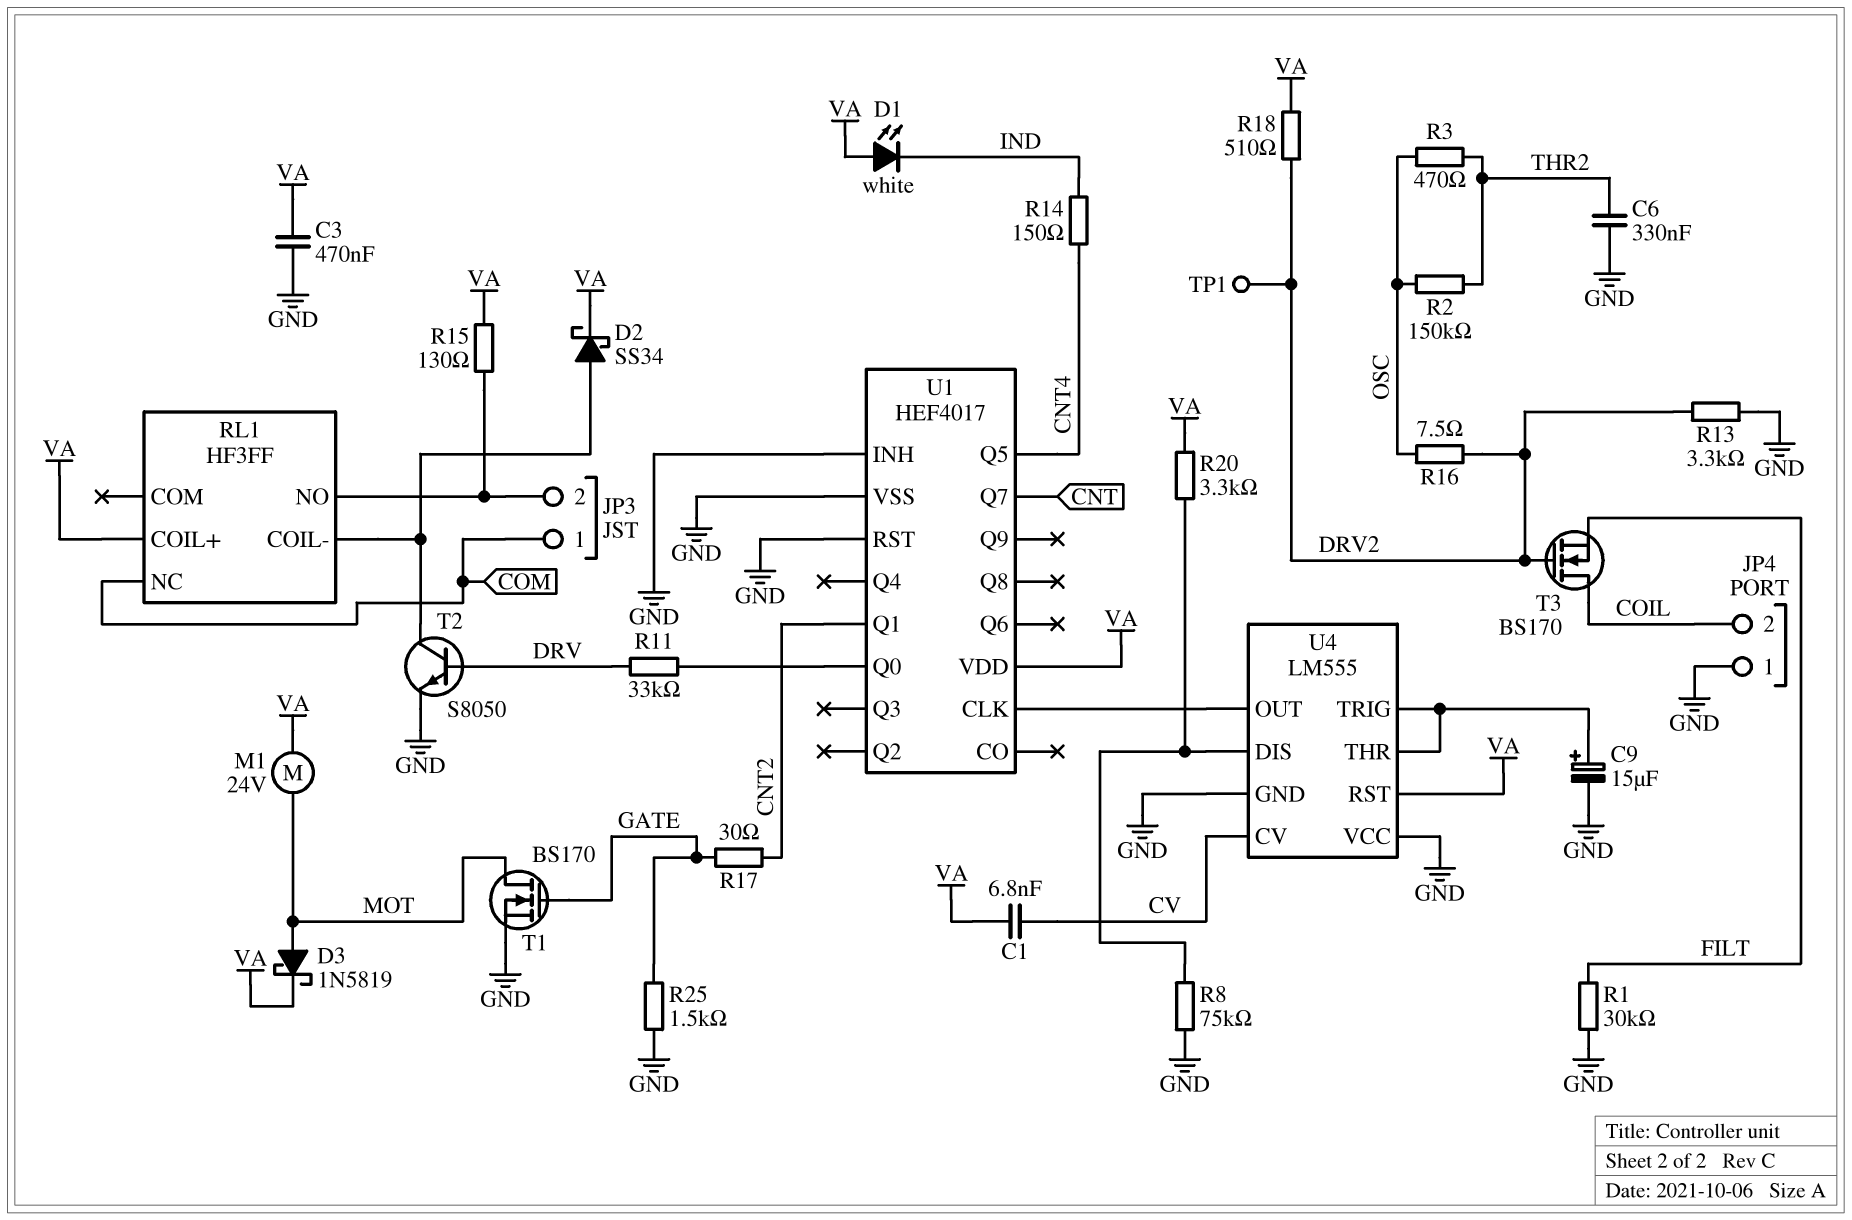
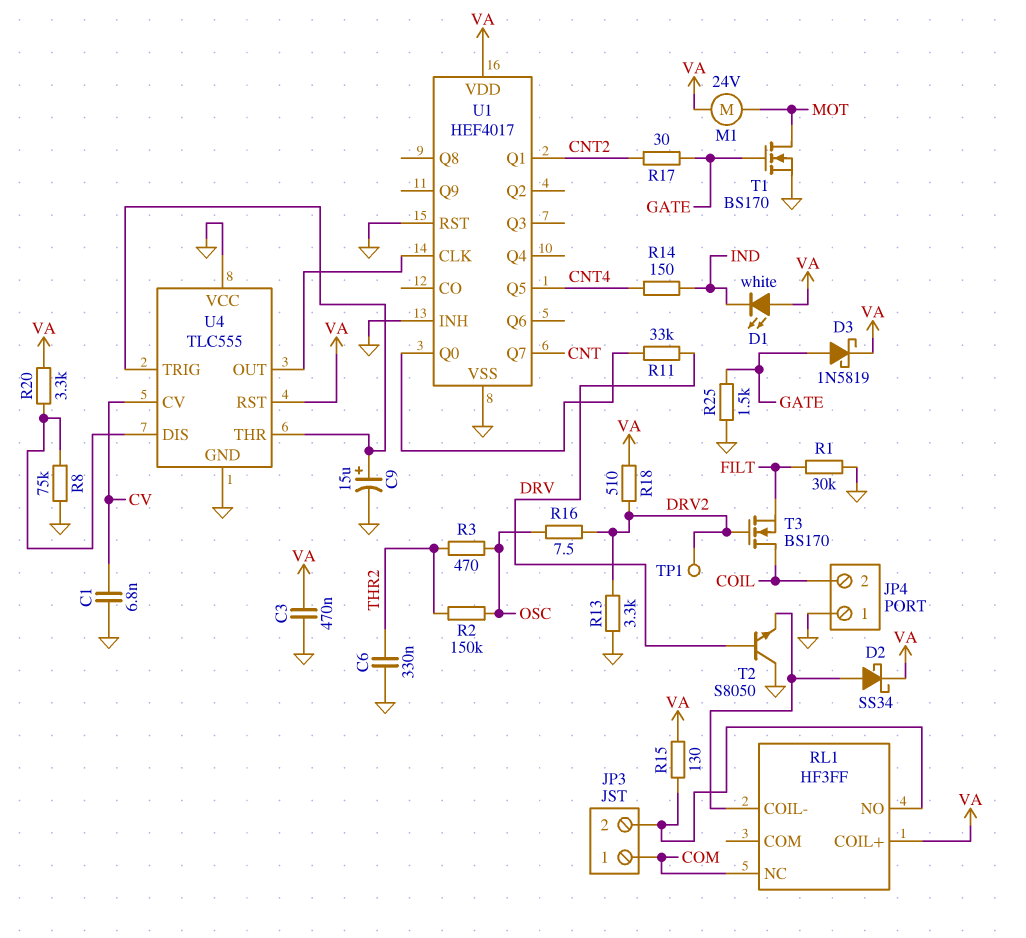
C1: 6.8nF (CV, VA) -> 6.8nF (CV, GND)
D3: schottky 1N5819 (A MOT, K VA) -> schottky 1N5819 (A GATE, K VA)
T2: NPN S8050 (B DRV, C RL1/COIL-, E GND) -> NPN S8050 (B DRV, C GND, E RL1/COIL-)
U4: LM555 -> TLC555

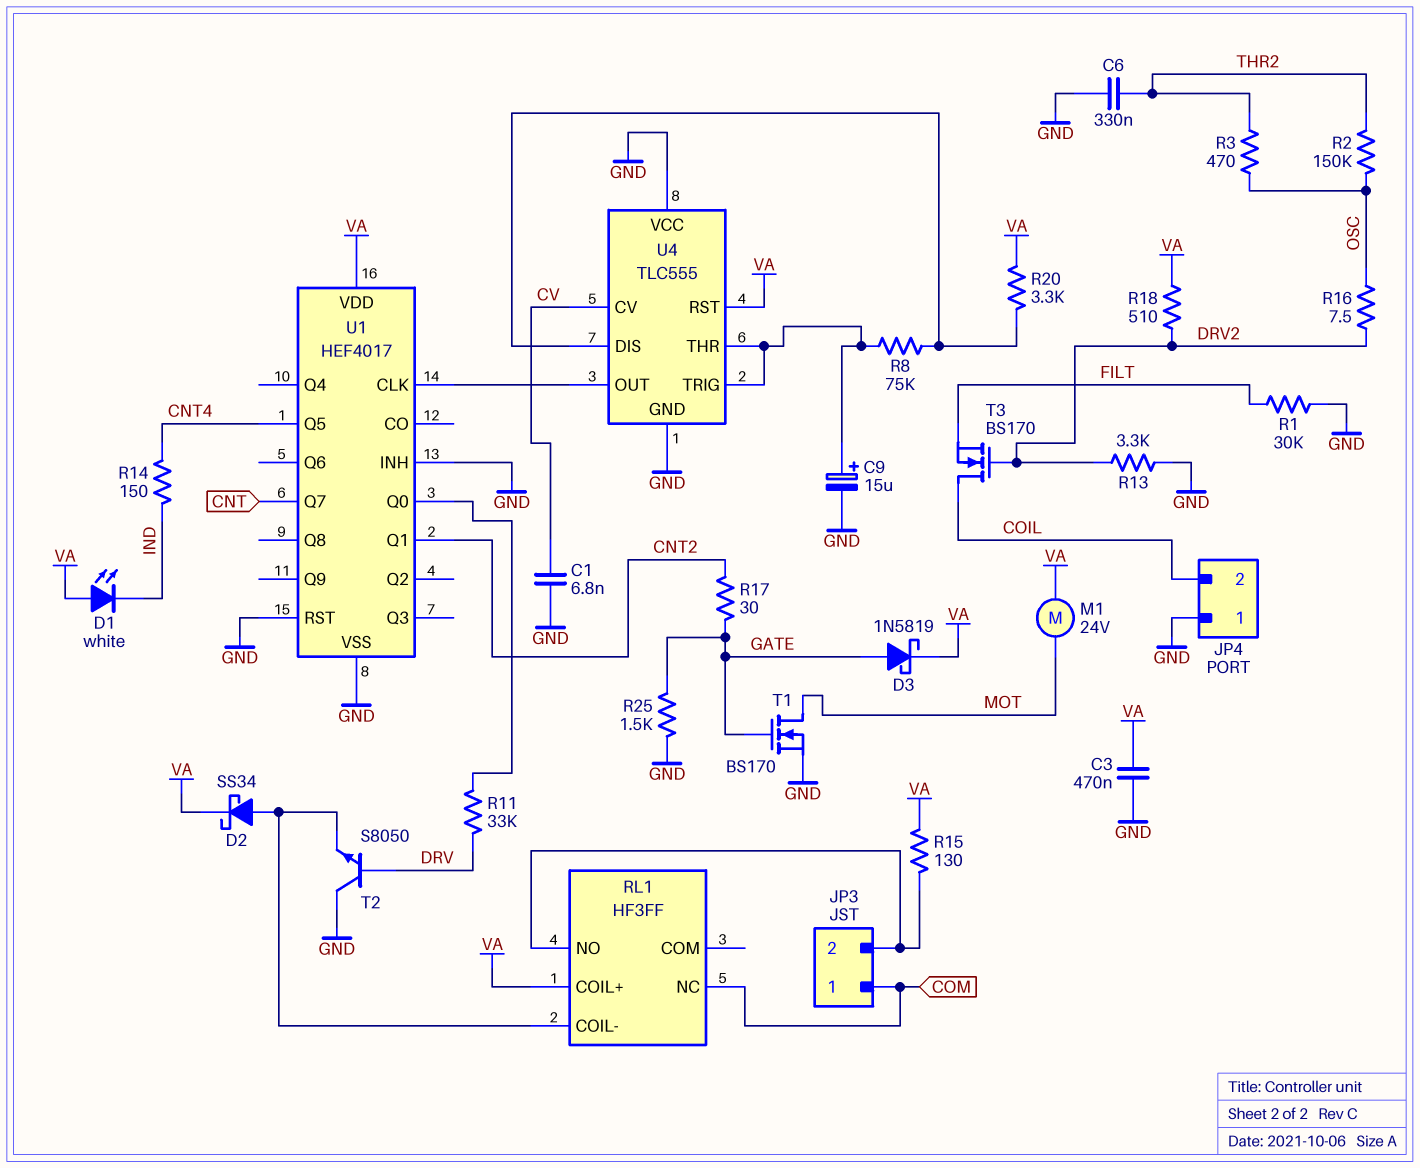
R8: 75k (GND, U4/DIS) -> 75k (U4/DIS, U4/THR)
TP1: test point (DRV2) -> none

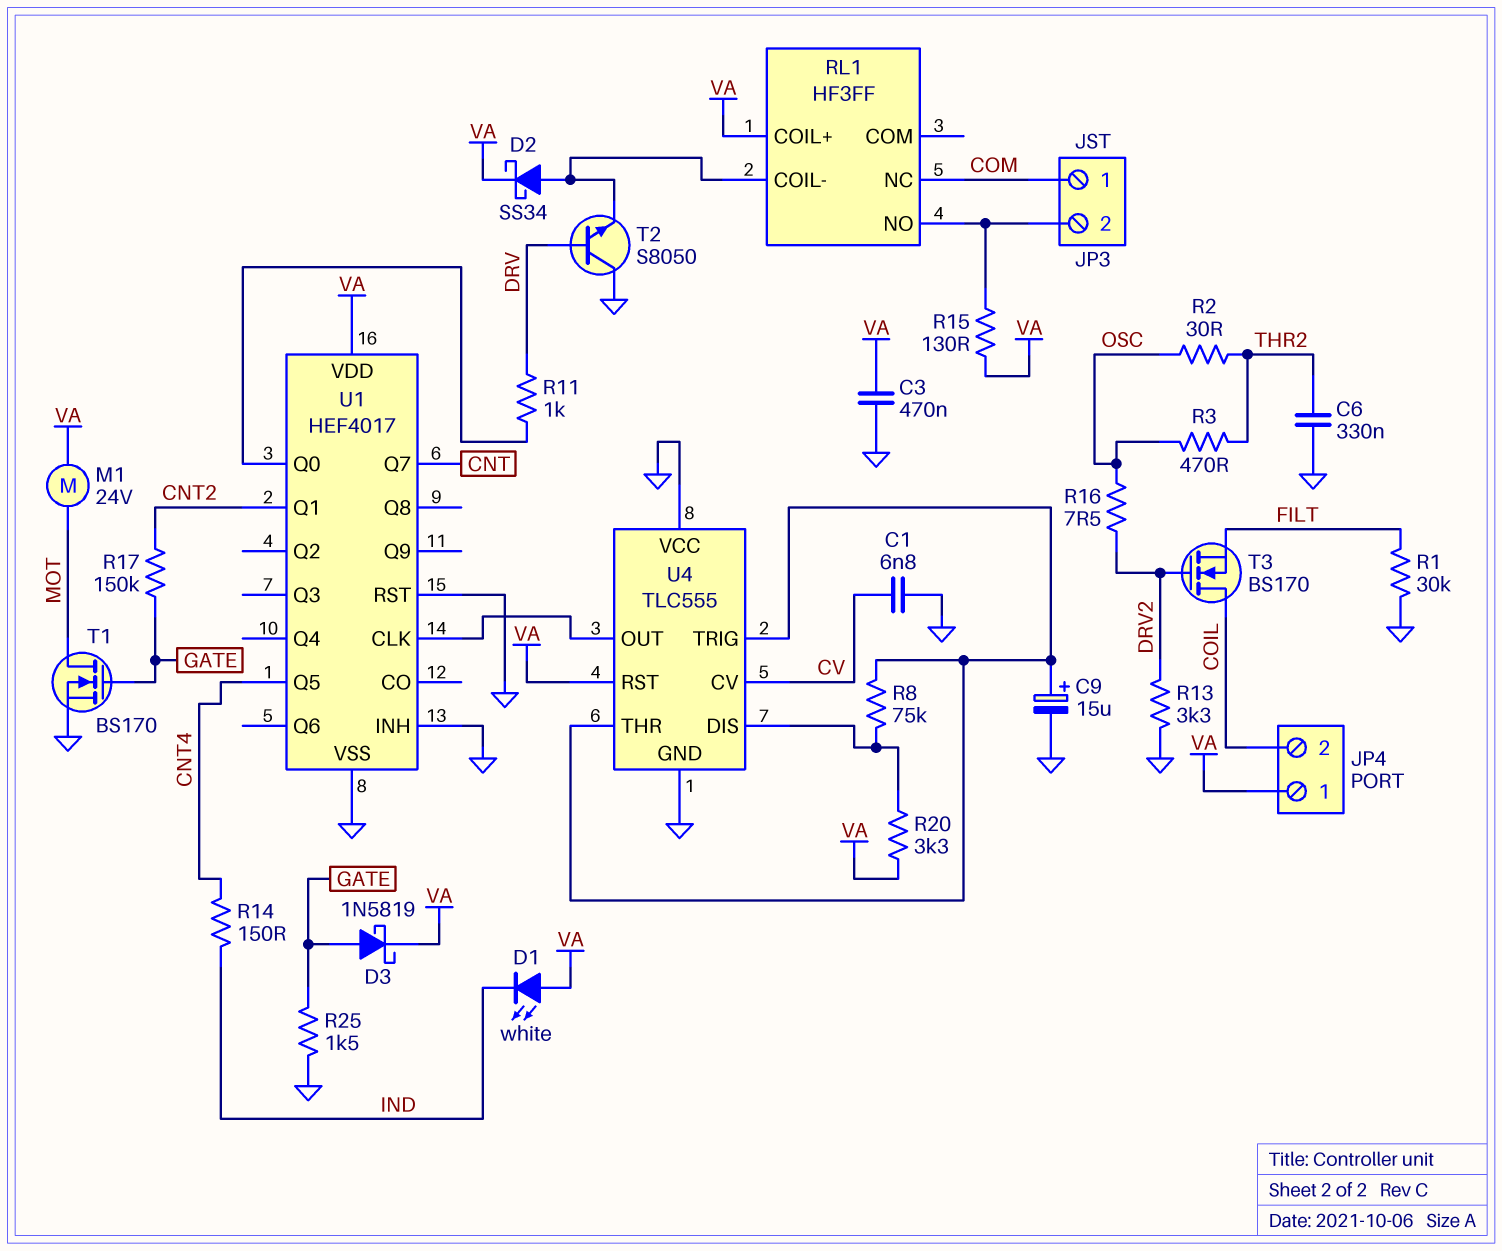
JP4 pin 1: GND -> VA
R2: 150k (OSC, THR2) -> 30 (OSC, THR2)
R11: 33k (DRV, U1/Q0) -> 1k (DRV, U1/Q0)
R17: 30 (CNT2, GATE) -> 150k (CNT2, GATE)
R18: 510 (DRV2, VA) -> none

